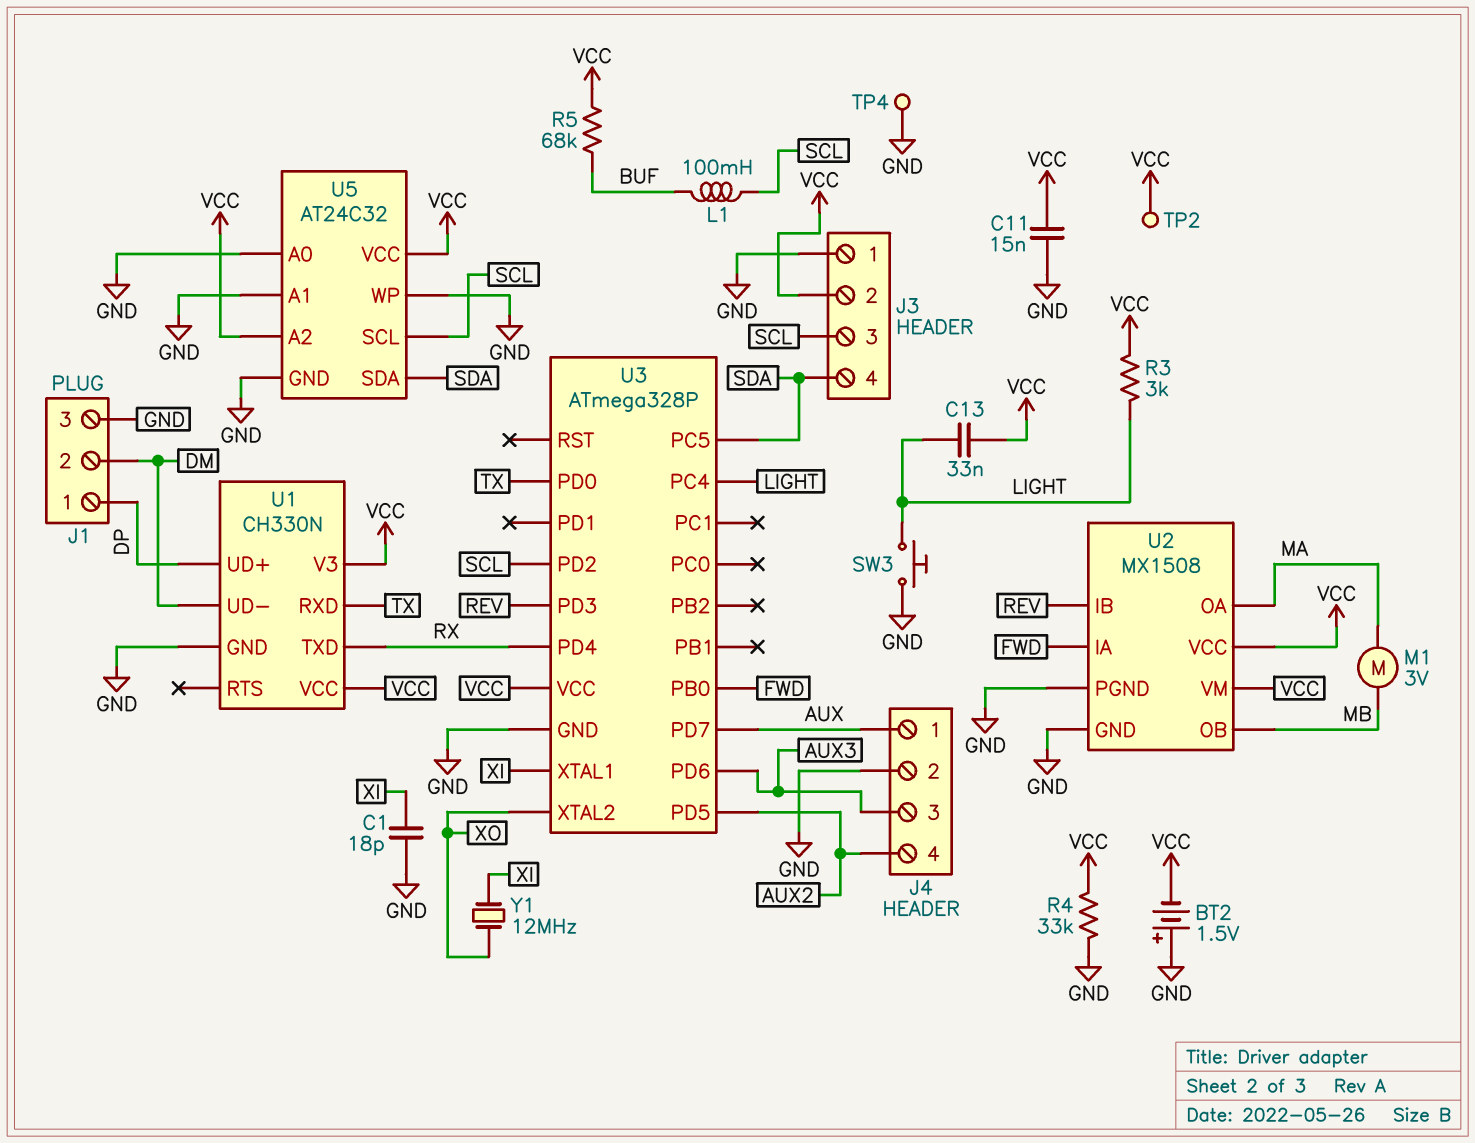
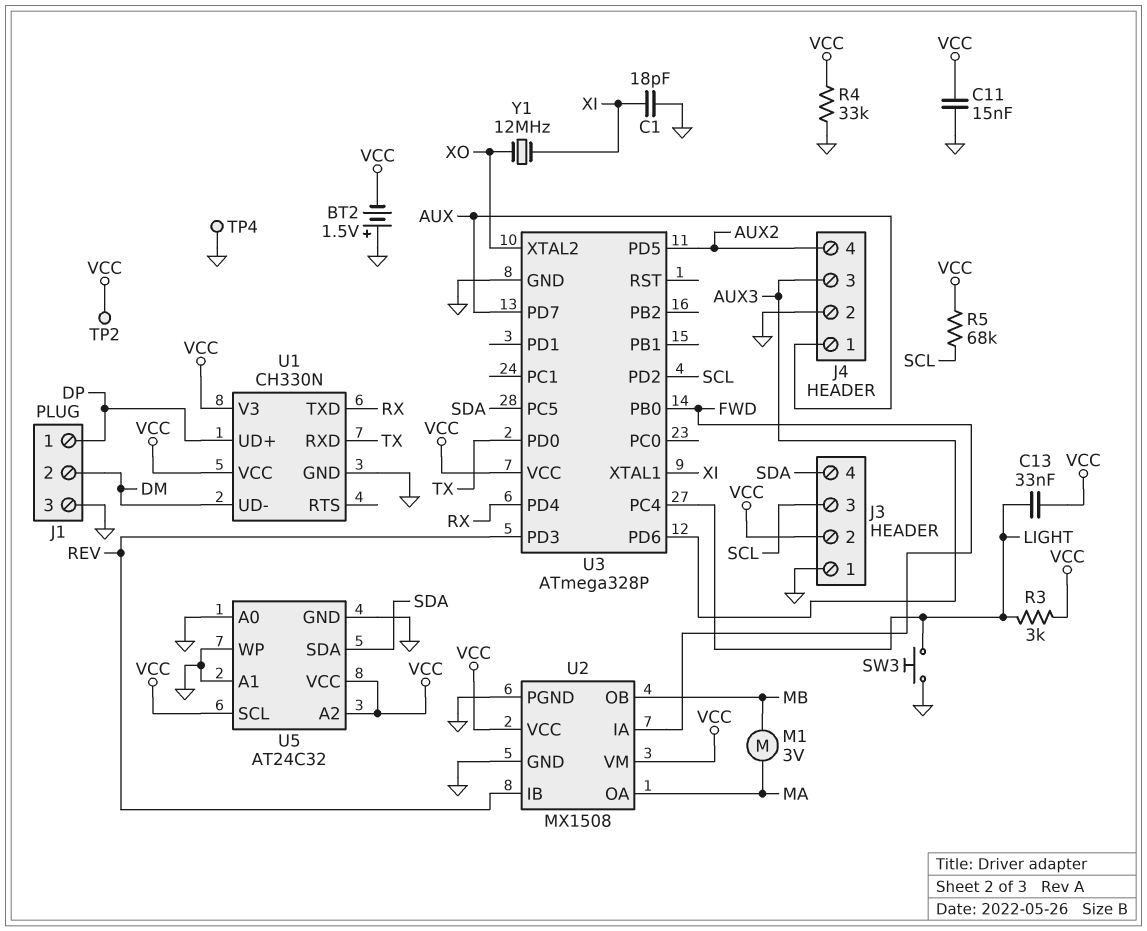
L1: 100mH (BUF, SCL) -> none
R5: 68k (BUF, VCC) -> 68k (SCL, VCC)
U5 pin SCL: SCL -> VCC

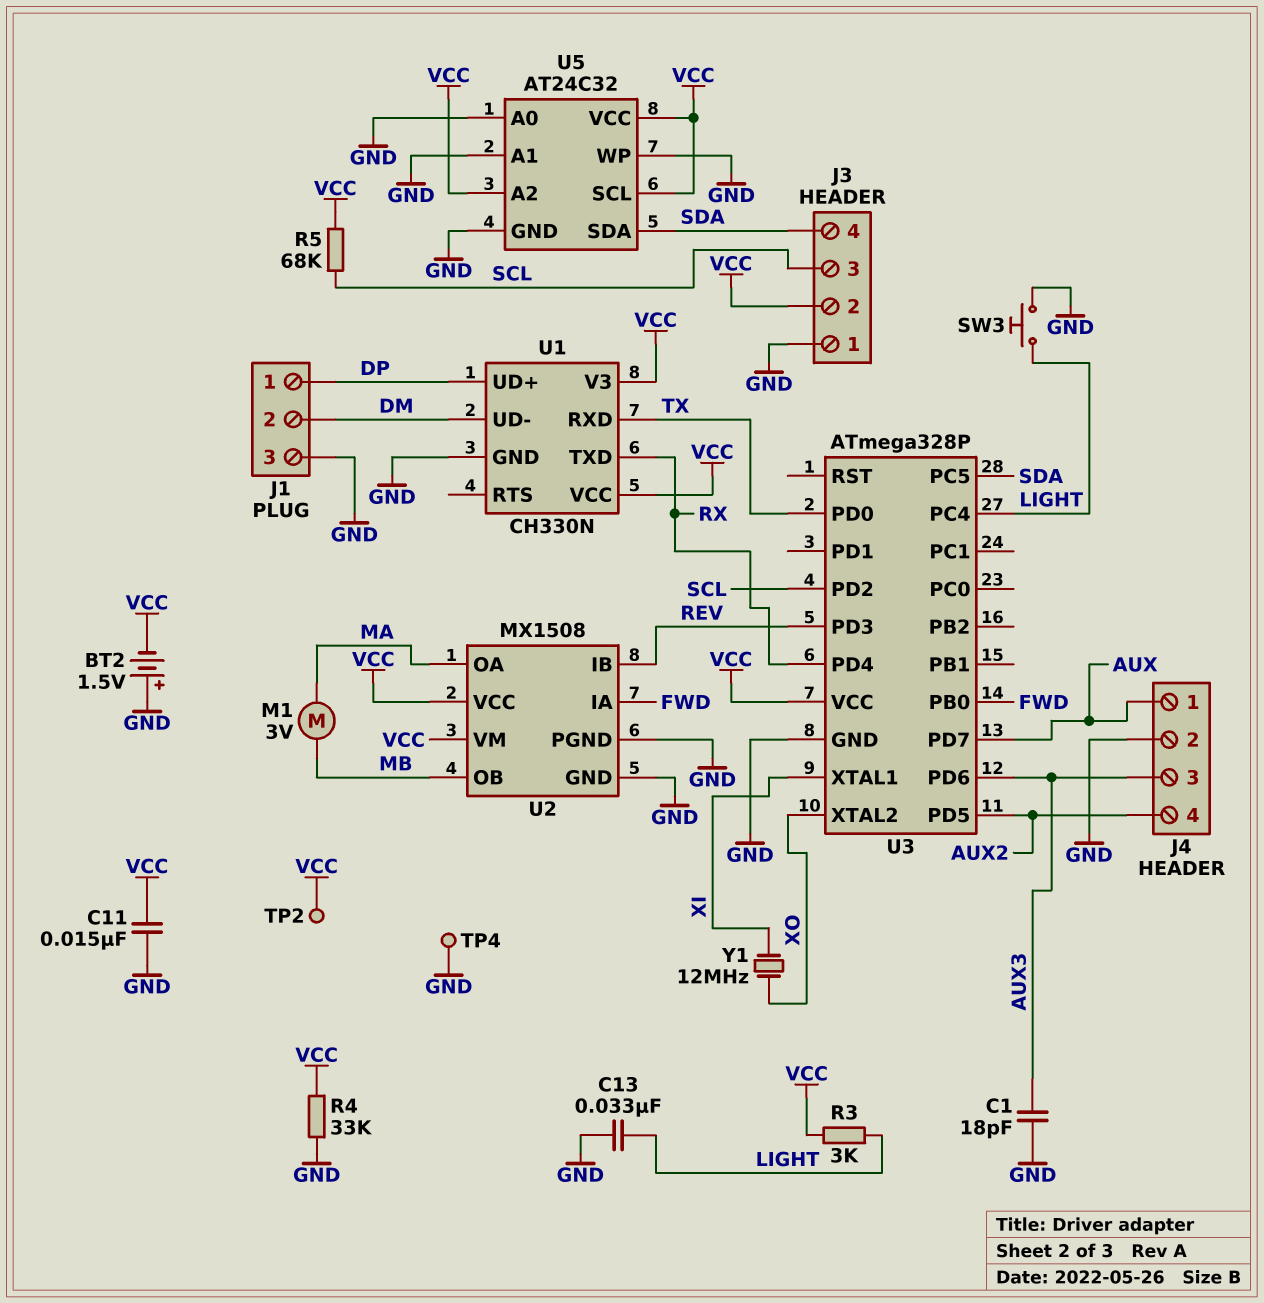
C1: 18pF (GND, XI) -> 18pF (AUX3, GND)
C13: 33nF (LIGHT, VCC) -> 33nF (GND, LIGHT)

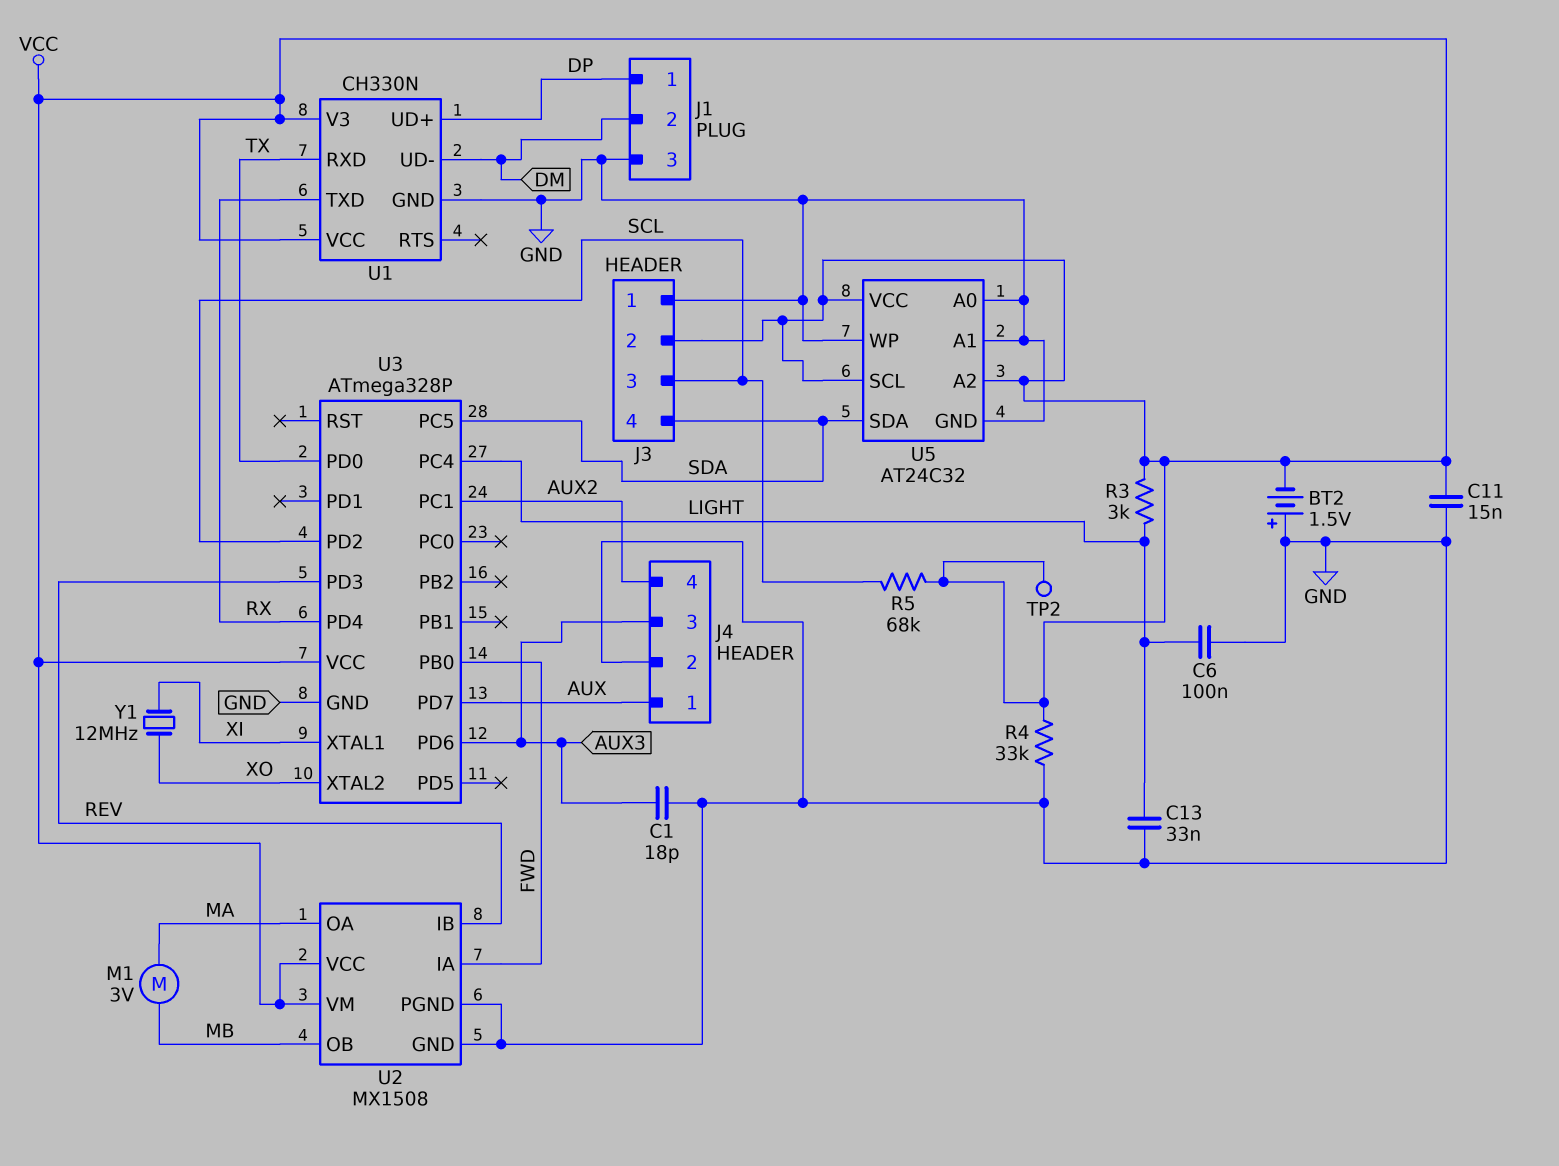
C6: none -> 100nF (GND, LIGHT)
SW3: button (GND, LIGHT) -> none
TP4: test point (GND) -> none
U3 pin PC1: none -> AUX2
U3 pin PD5: AUX2 -> none

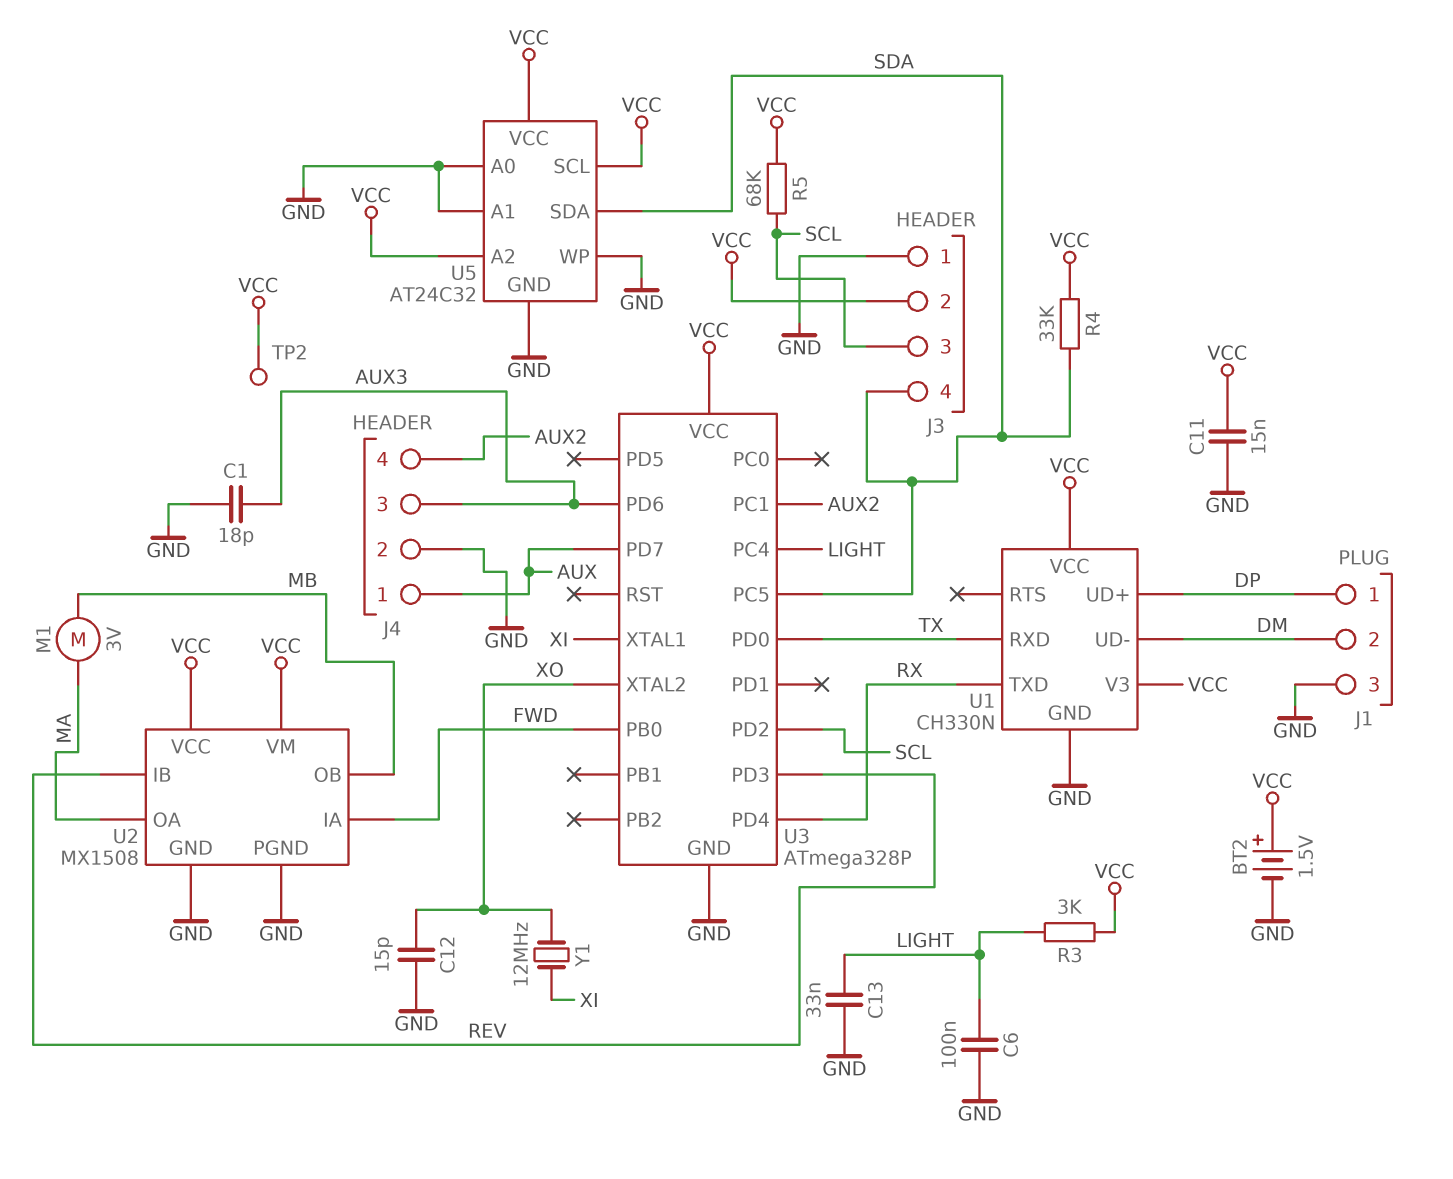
BT2: 1.5V (plus GND, minus VCC) -> 1.5V (plus VCC, minus GND)
C12: none -> 15pF (GND, XO)
R4: 33k (GND, VCC) -> 33k (SDA, VCC)

